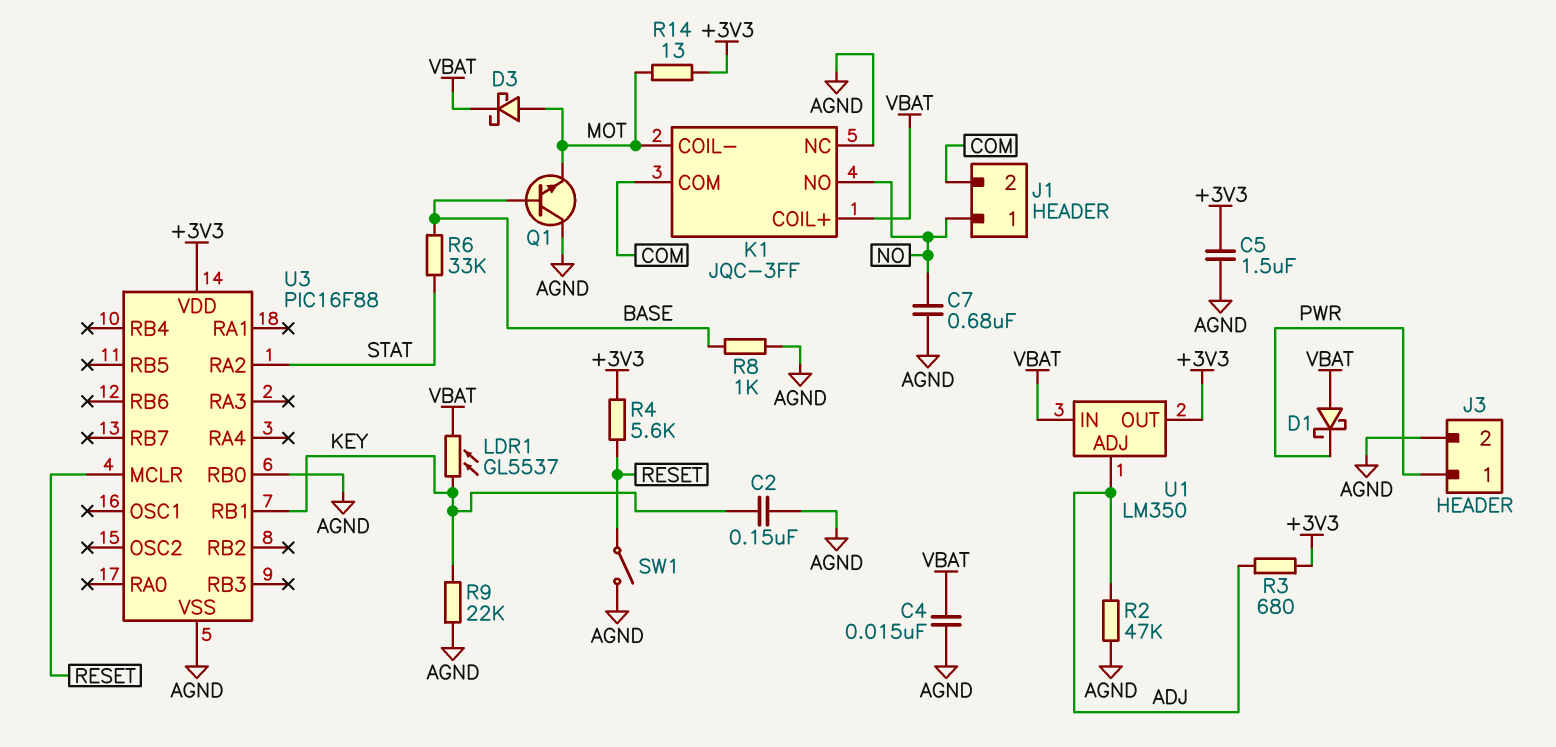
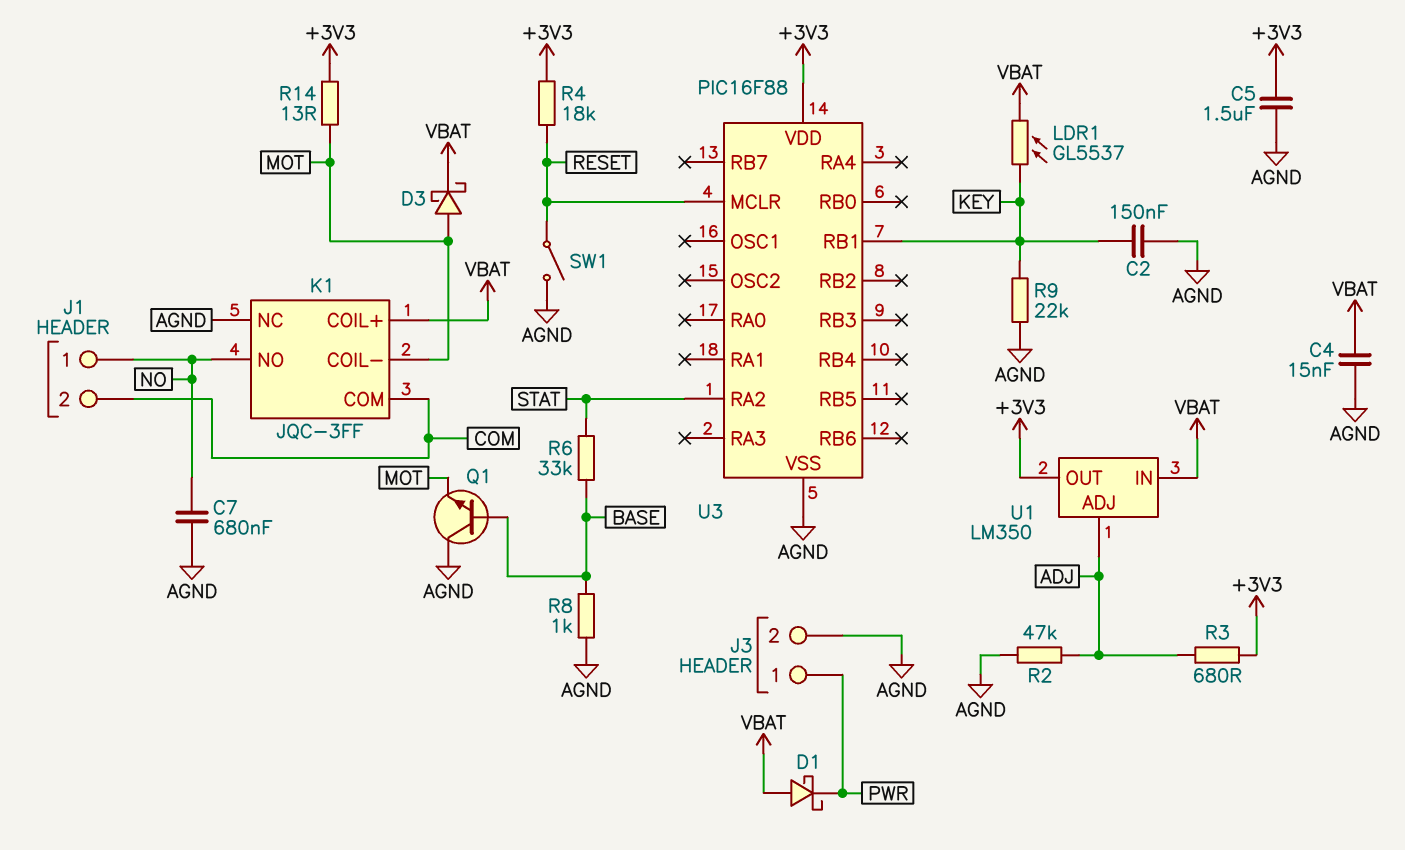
R4: 5.6k (+3V3, RESET) -> 18k (+3V3, RESET)
U3 pin RB0: AGND -> none

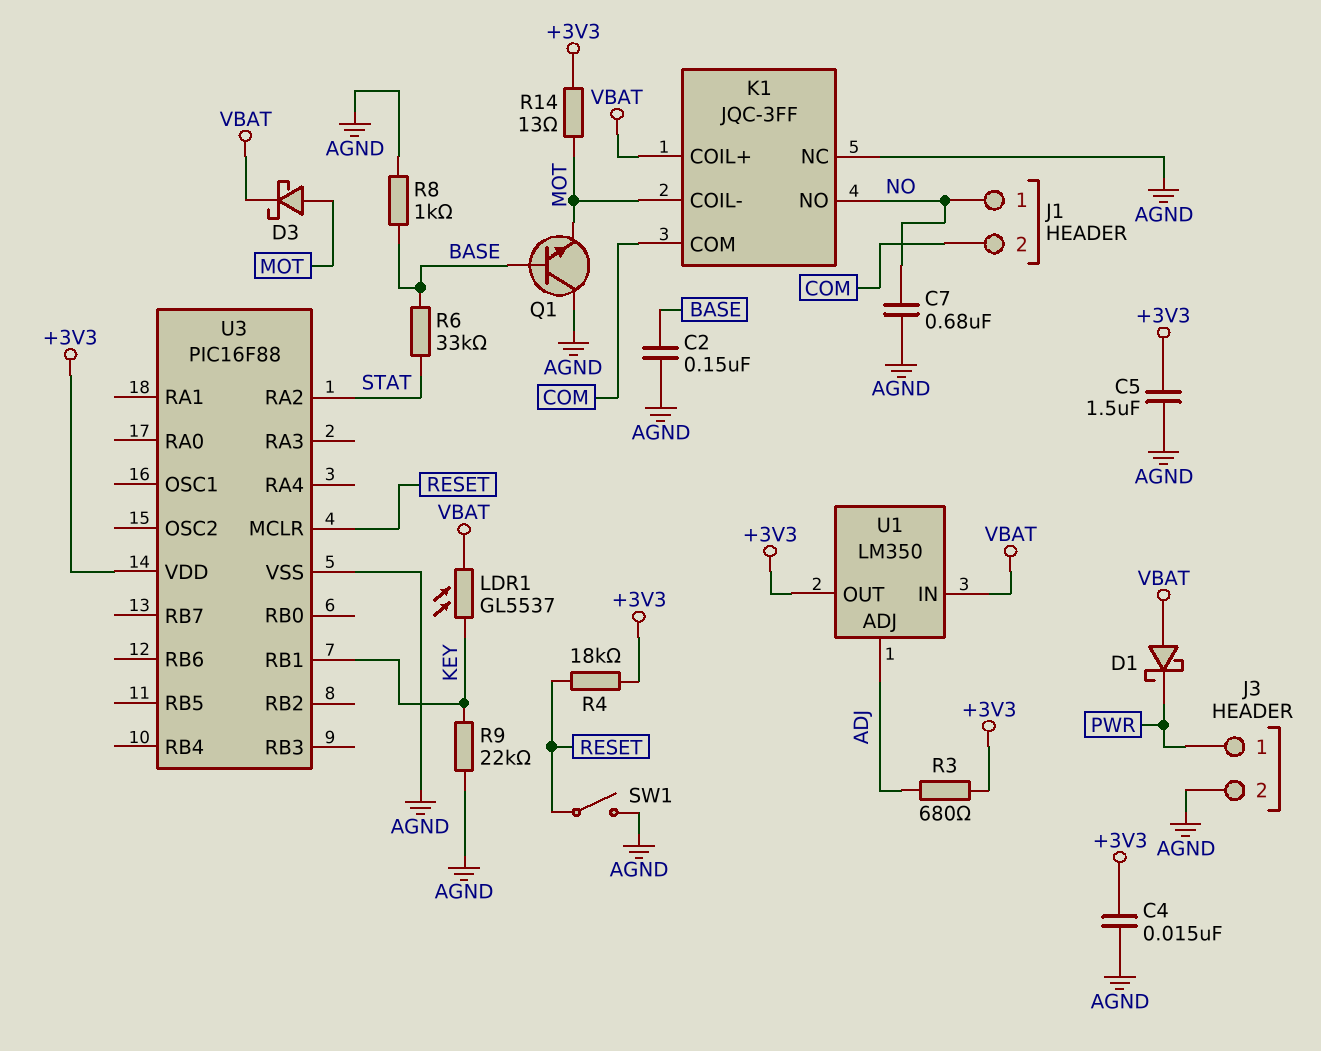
C2: 150nF (AGND, KEY) -> 150nF (AGND, BASE)
C4: 15nF (AGND, VBAT) -> 15nF (+3V3, AGND)
R2: 47k (ADJ, AGND) -> none

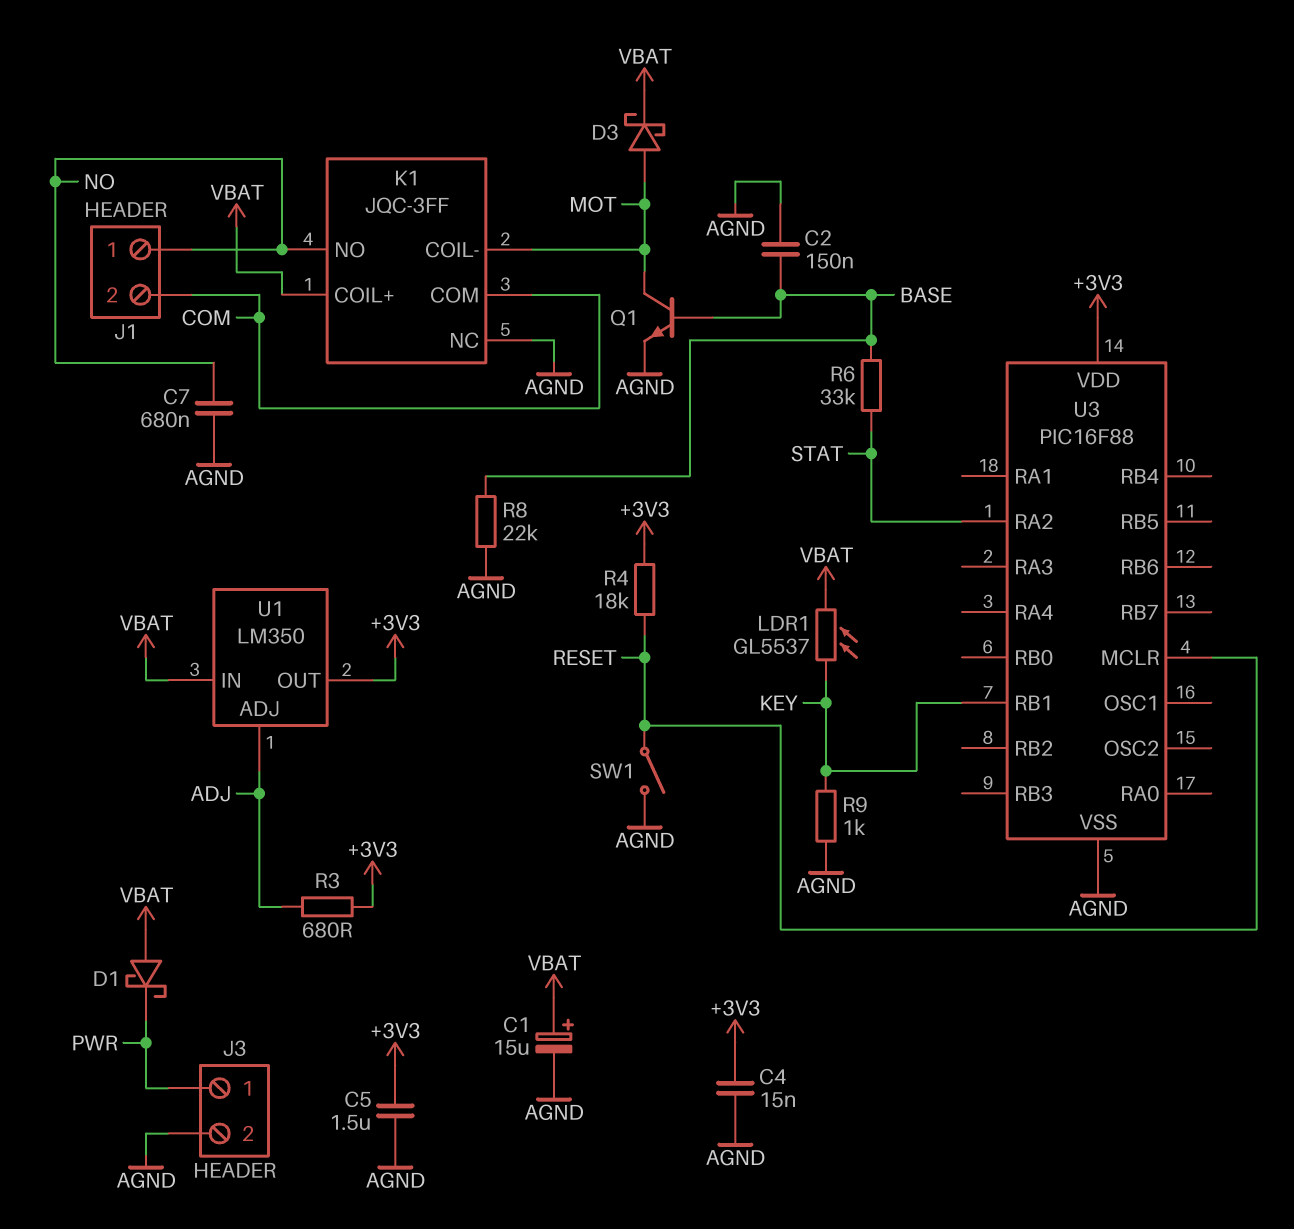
C1: none -> 15uF (plus VBAT, minus AGND)
Q1: NPN (B BASE, C AGND, E MOT) -> NPN (B BASE, C MOT, E AGND)
R8: 1k (AGND, BASE) -> 22k (AGND, BASE)
R9: 22k (AGND, KEY) -> 1k (AGND, KEY)
R14: 13 (+3V3, MOT) -> none

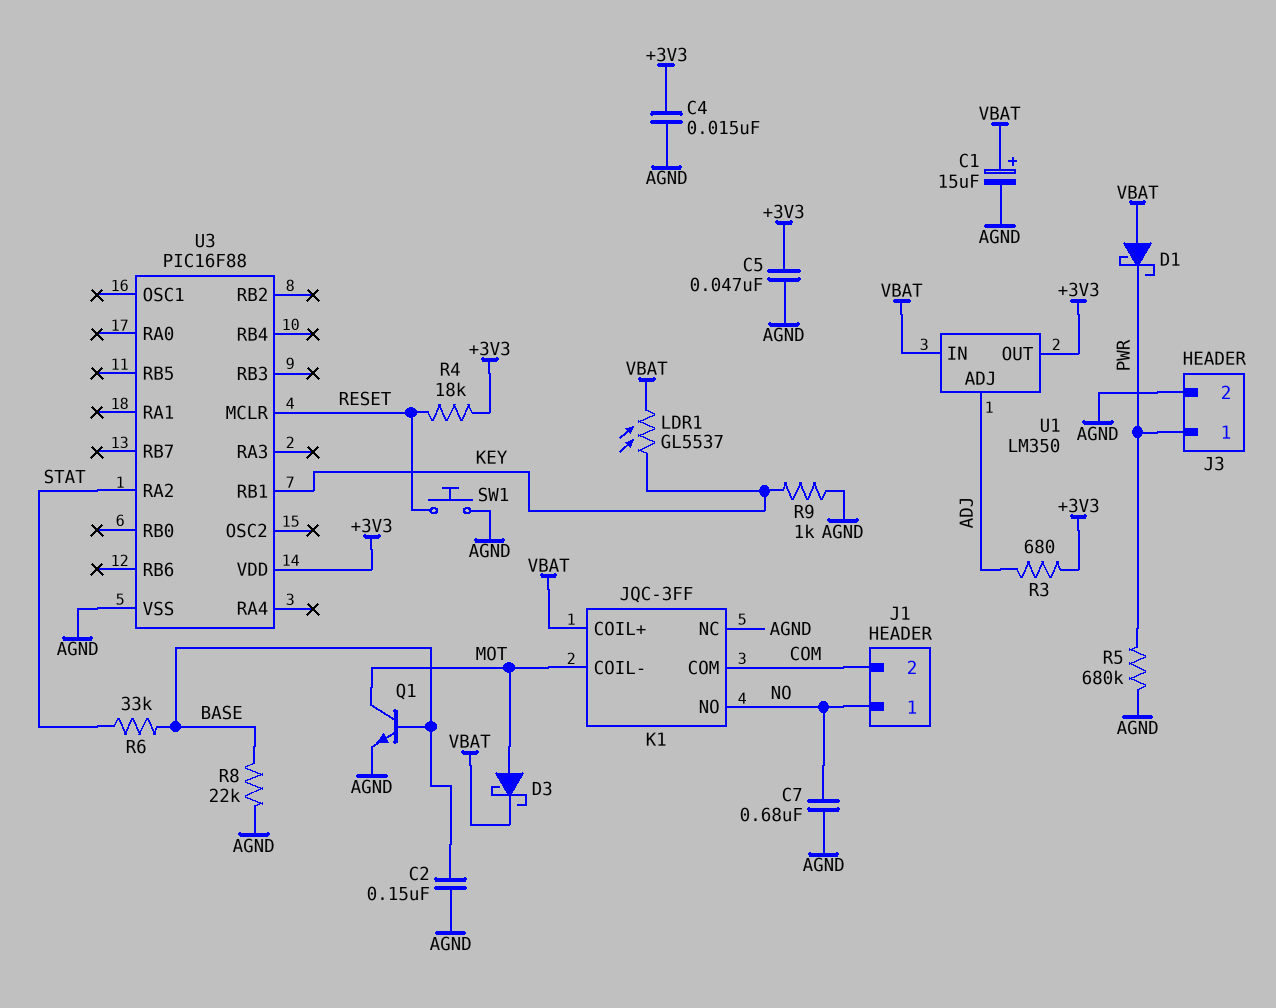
C5: 1.5uF (+3V3, AGND) -> 47nF (+3V3, AGND)
R5: none -> 680k (AGND, PWR)
SW1: switch (AGND, RESET) -> button (AGND, RESET)

